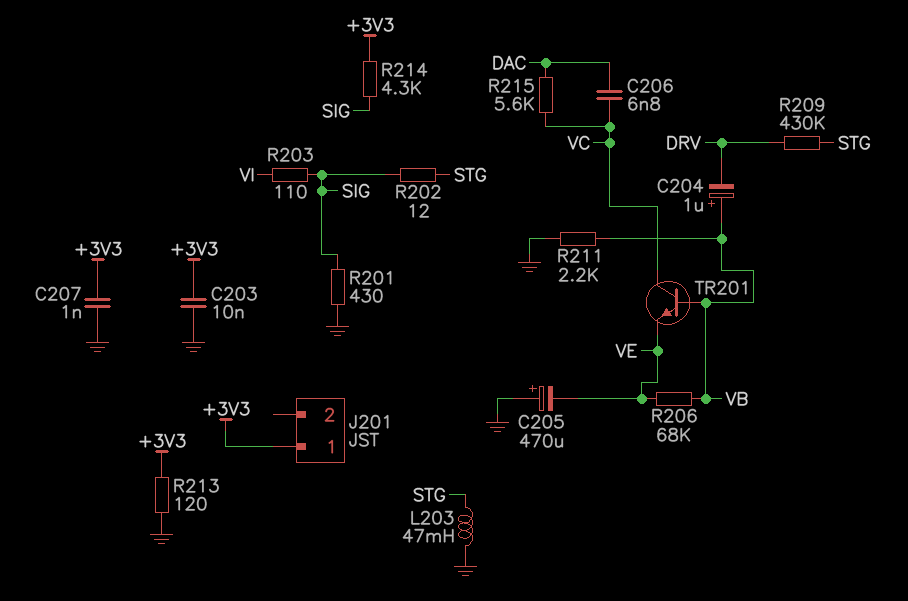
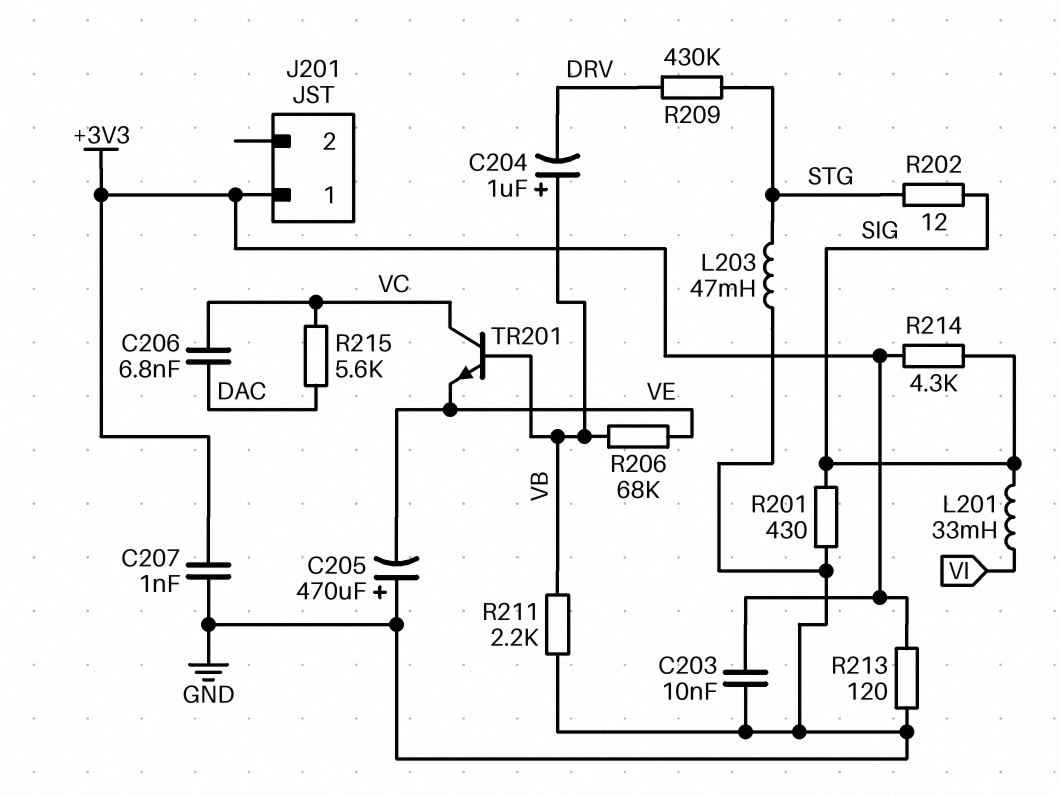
L201: none -> 33mH (SIG, VI)
R203: 110 (SIG, VI) -> none

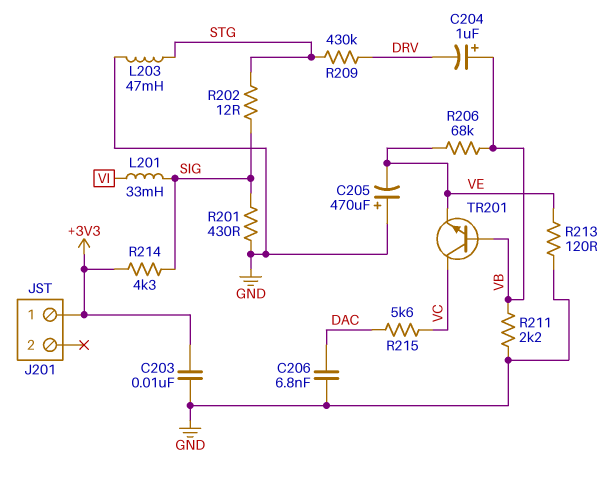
C206: 6.8nF (DAC, VC) -> 6.8nF (DAC, GND)
C207: 1nF (+3V3, GND) -> none
R213: 120 (+3V3, GND) -> 120 (GND, VE)

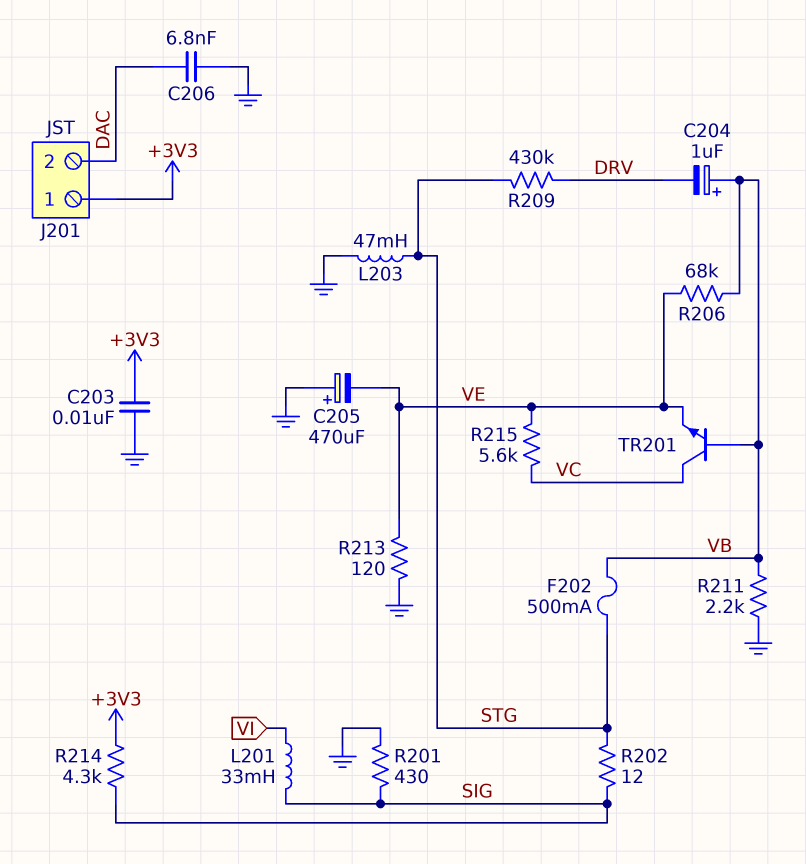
F202: none -> 500mA (STG, VB)
J201 pin 2: none -> DAC
R215: 5.6k (DAC, VC) -> 5.6k (VC, VE)

